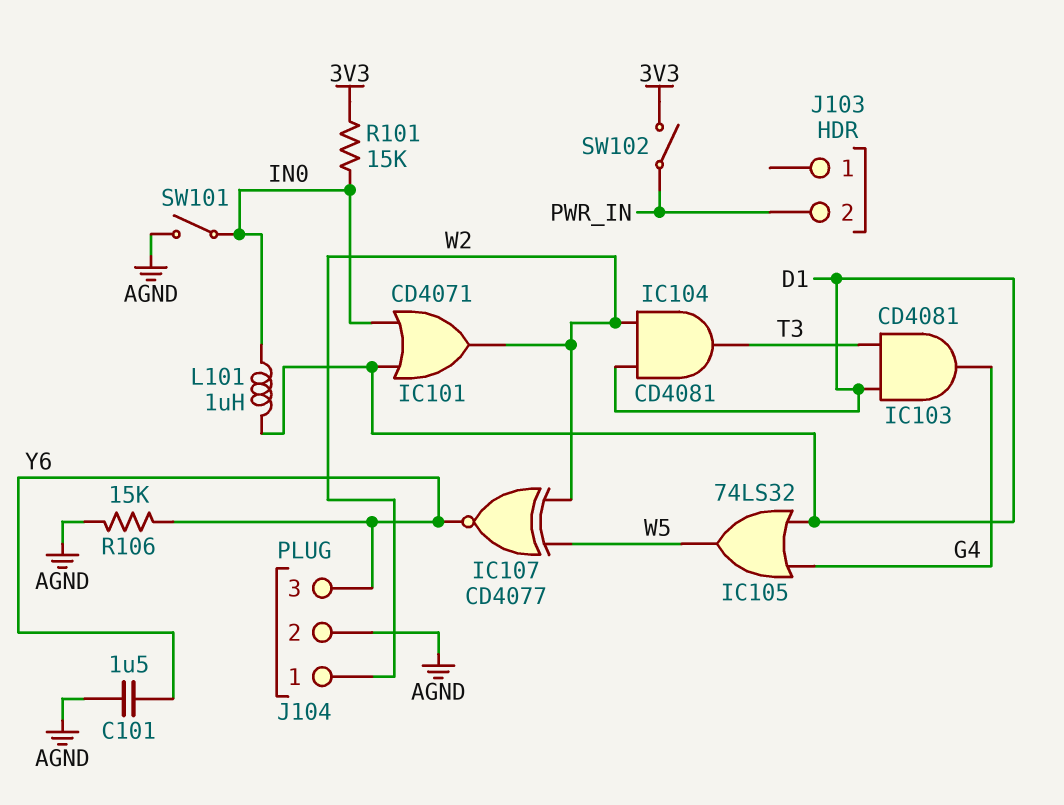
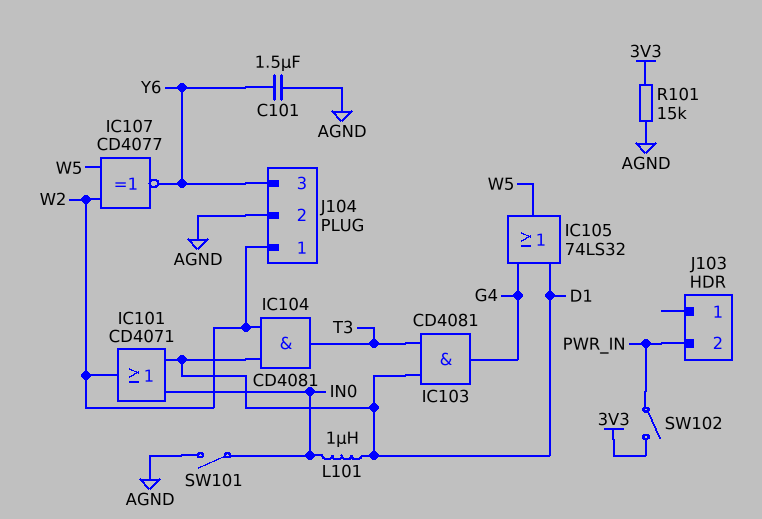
R101: 15k (3V3, IN0) -> 15k (3V3, AGND)
R106: 15k (AGND, Y6) -> none

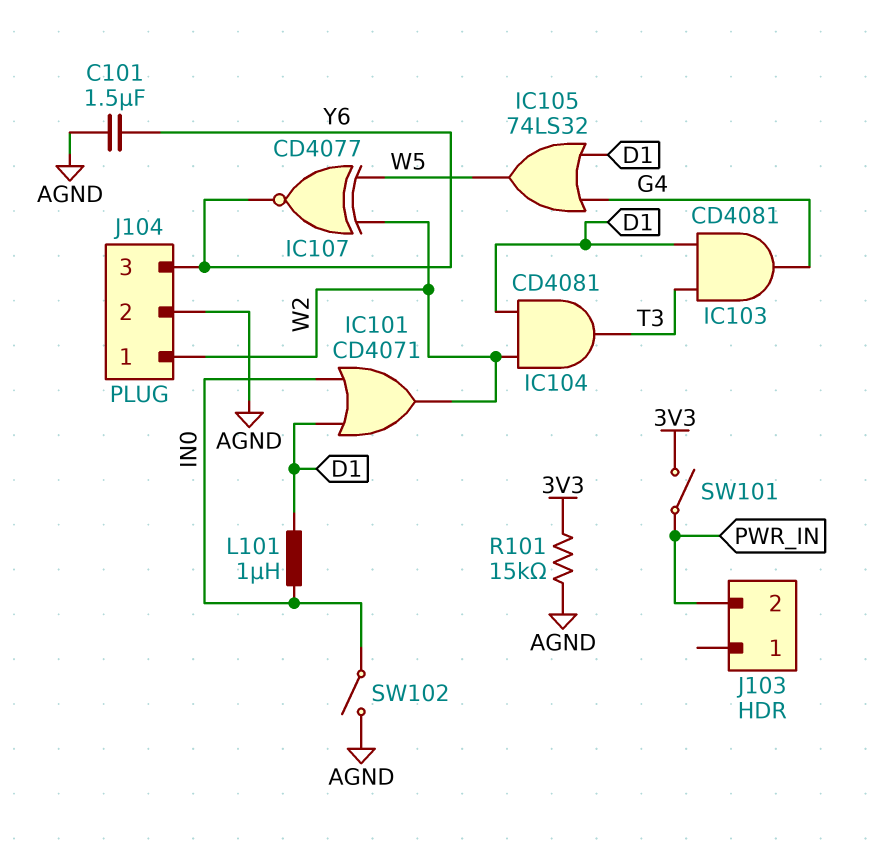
SW101: switch (AGND, IN0) -> switch (3V3, PWR_IN)
SW102: switch (3V3, PWR_IN) -> switch (AGND, IN0)

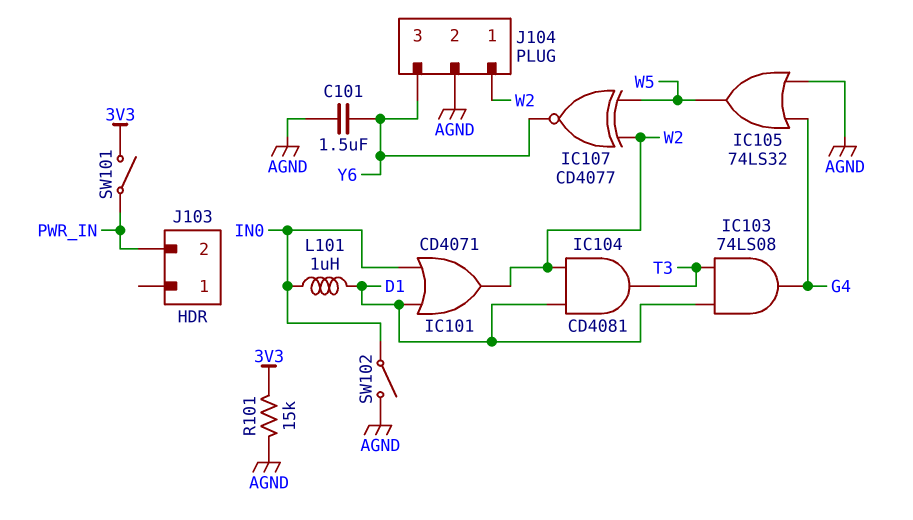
IC103: AND CD4081 (in D1, in T3, out G4) -> AND 74LS08 (in D1, in T3, out G4)
IC105: OR 74LS32 (in D1, in G4, out W5) -> OR 74LS32 (in AGND, in G4, out W5)

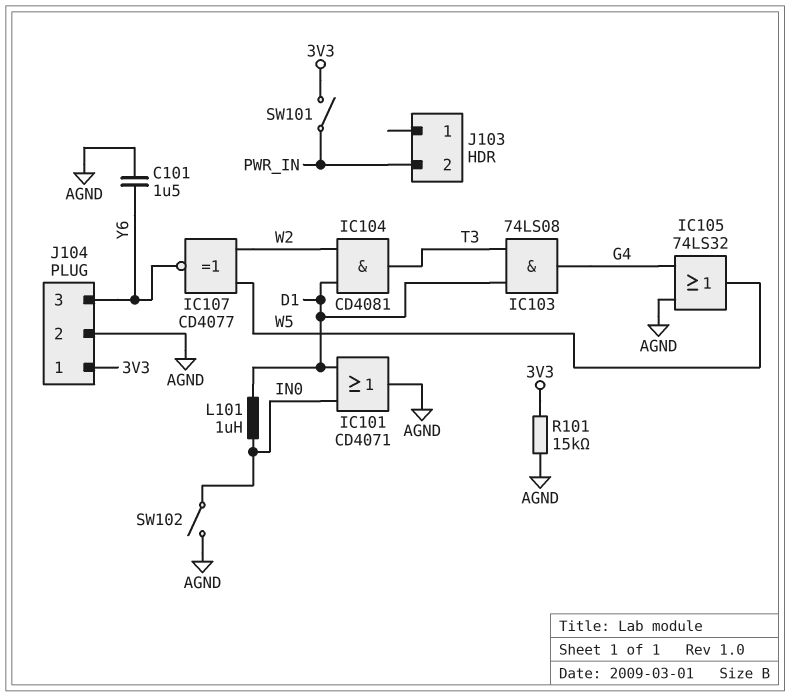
IC101: OR CD4071 (in D1, in IN0, out W2) -> OR CD4071 (in D1, in IN0, out AGND)
J104 pin 1: W2 -> 3V3

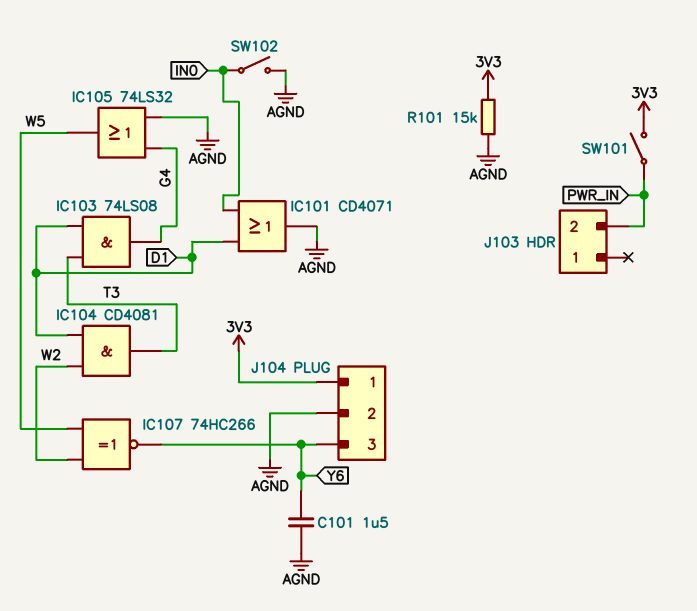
IC107: XNOR CD4077 (in W2, in W5, out Y6) -> XNOR 74HC266 (in W2, in W5, out Y6)
L101: 1uH (D1, IN0) -> none

